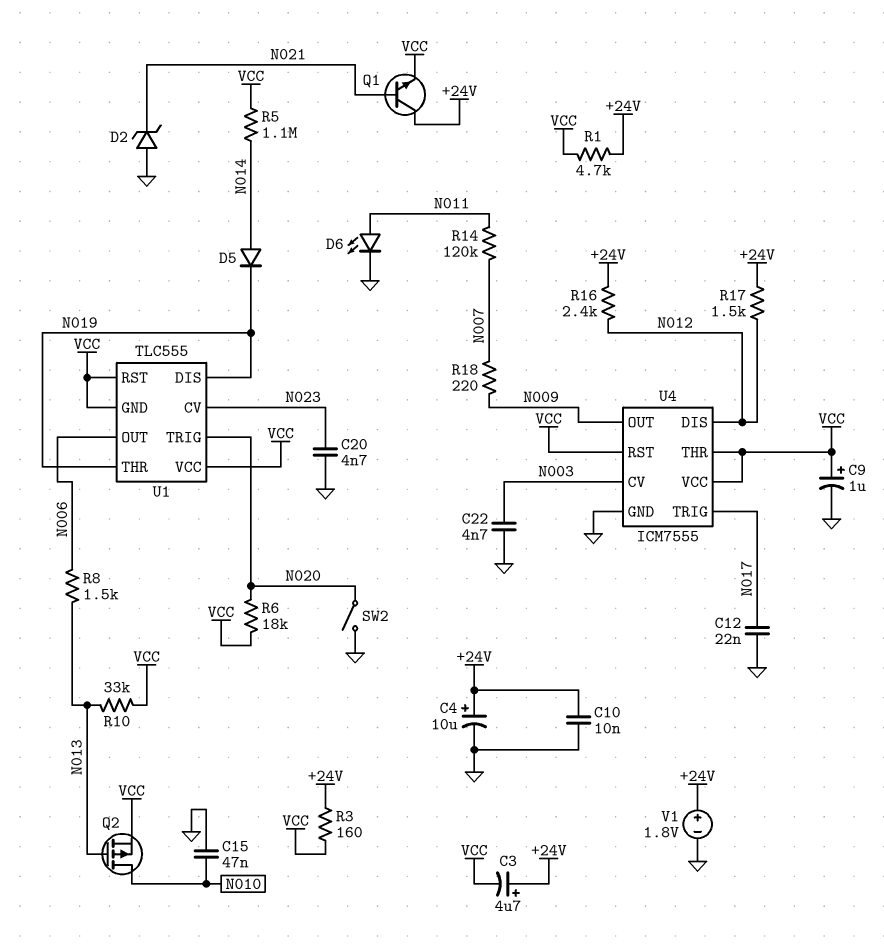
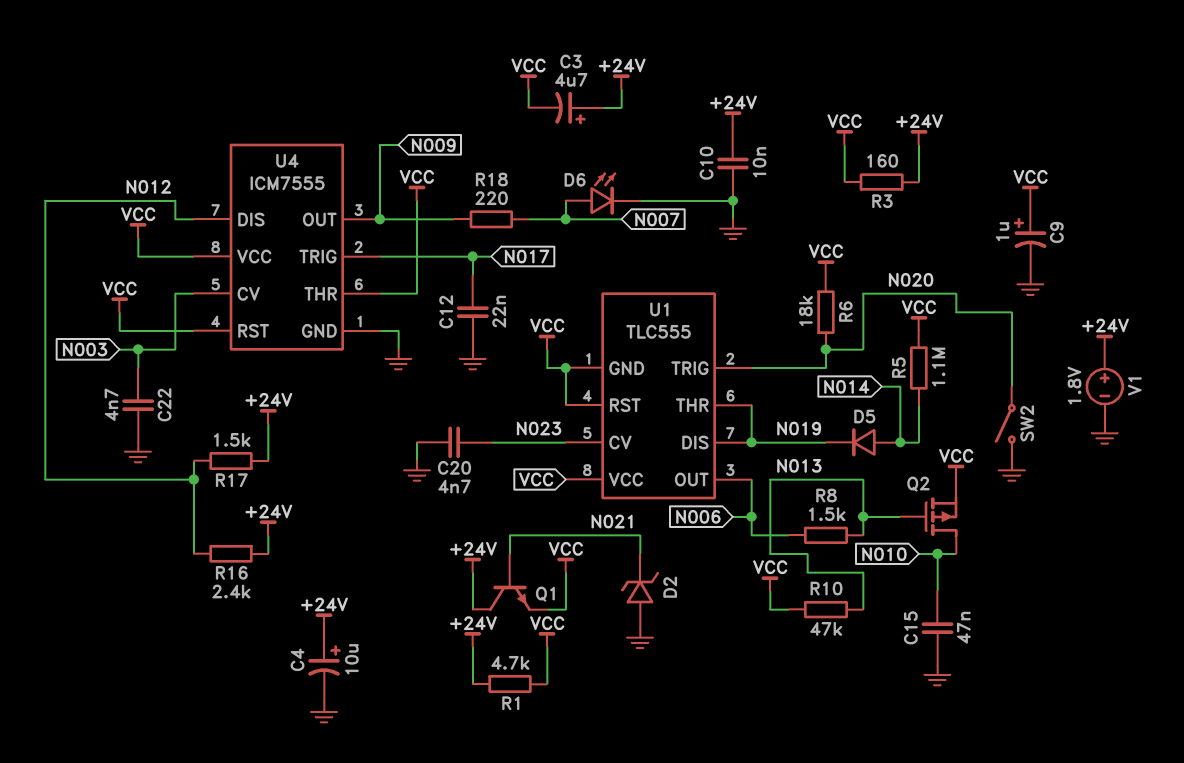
D6: LED (A N011, K GND) -> LED (A N007, K GND)
R10: 33k (N013, VCC) -> 47k (N013, VCC)
R14: 120k (N007, N011) -> none

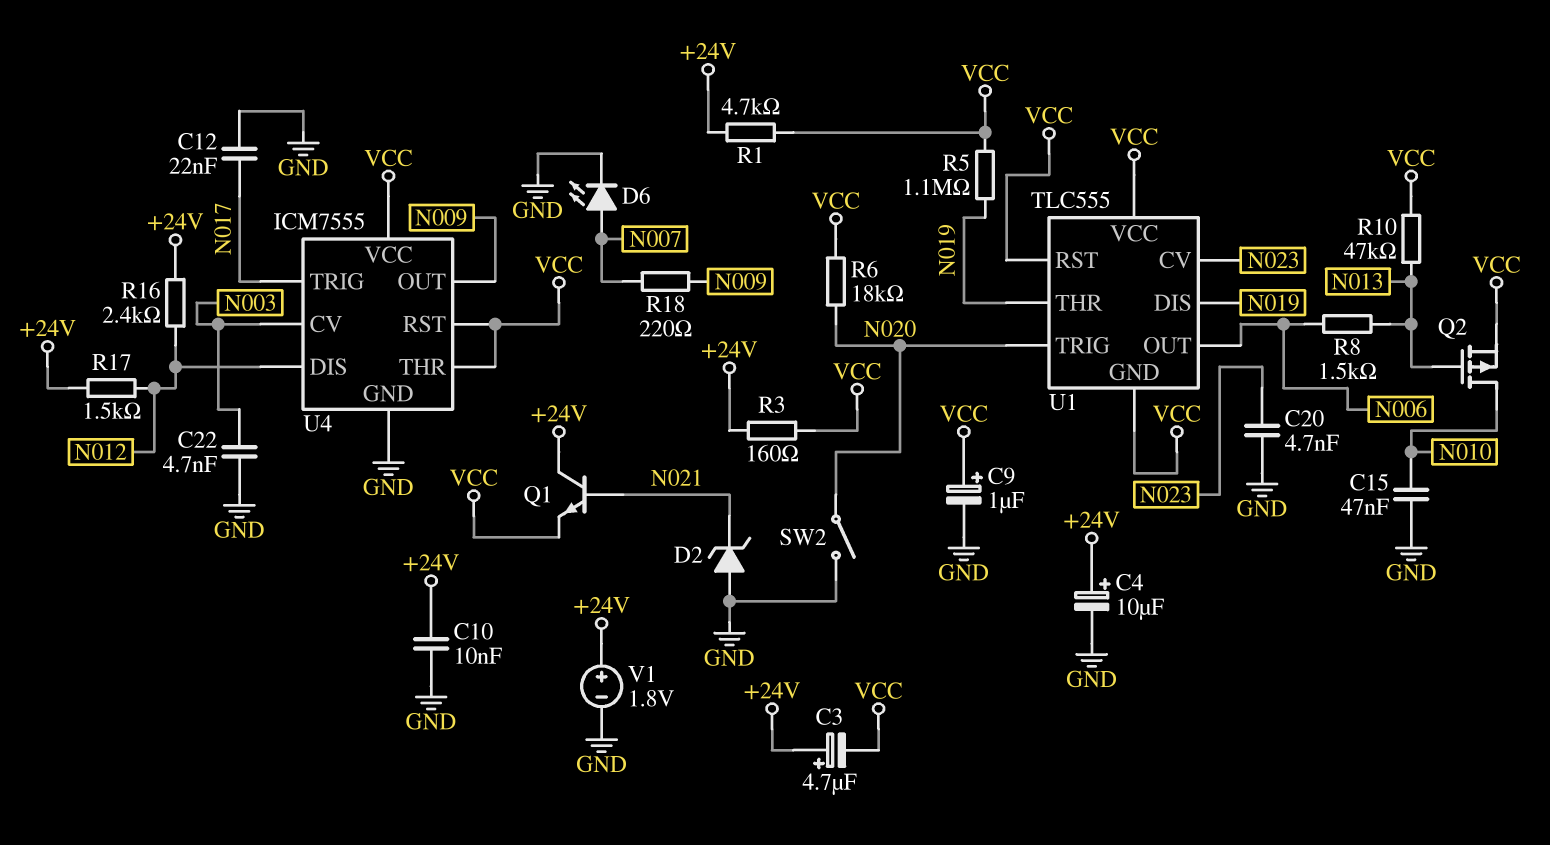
D5: diode (A N014, K N019) -> none
R5: 1.1M (N014, VCC) -> 1.1M (N019, VCC)

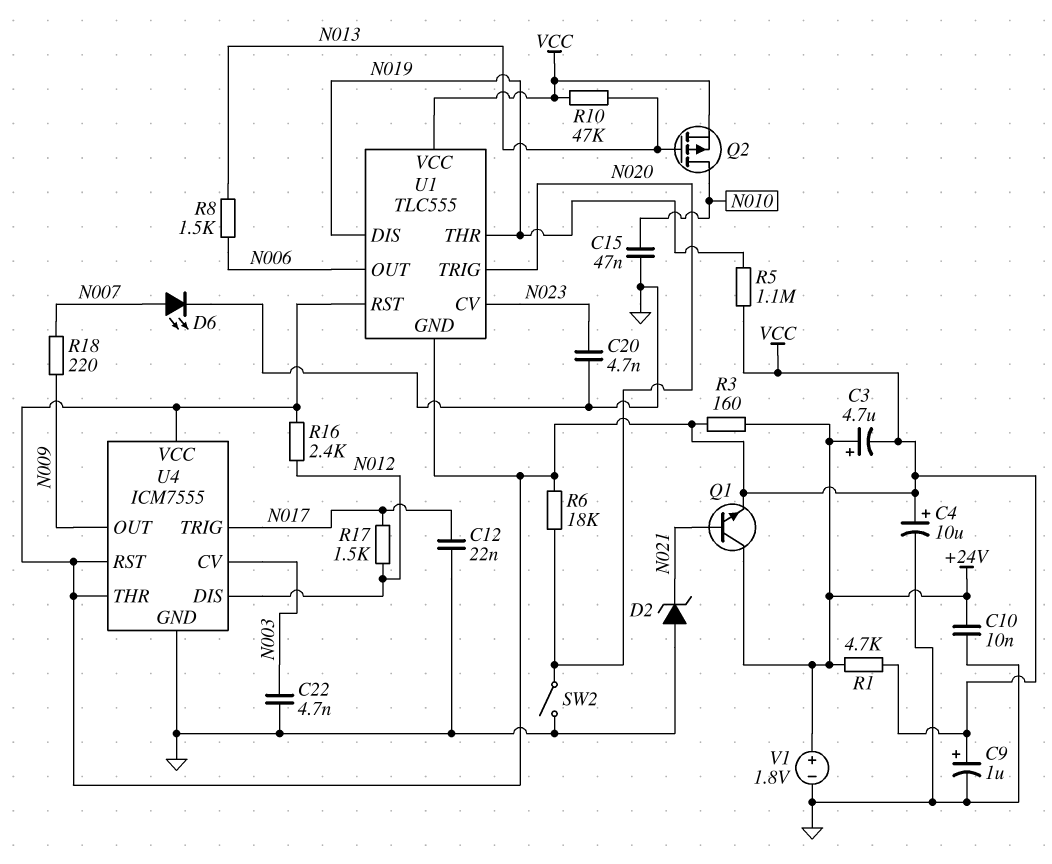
C4: 10uF (plus +24V, minus GND) -> 10uF (plus VCC, minus GND)
R16: 2.4k (+24V, N012) -> 2.4k (N012, VCC)
R17: 1.5k (+24V, N012) -> 1.5k (N012, N017)

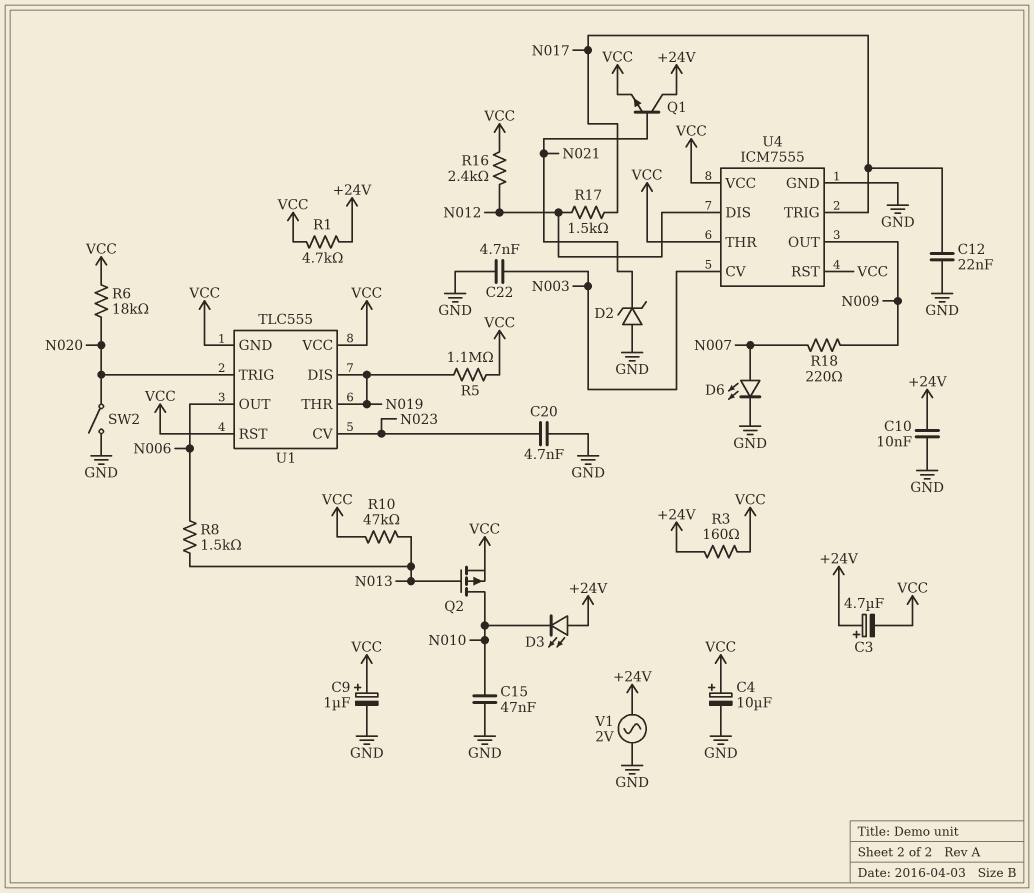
D3: none -> LED (A +24V, K N010)
V1: 1.8V (plus +24V, minus GND) -> AC 2V (+24V, GND)

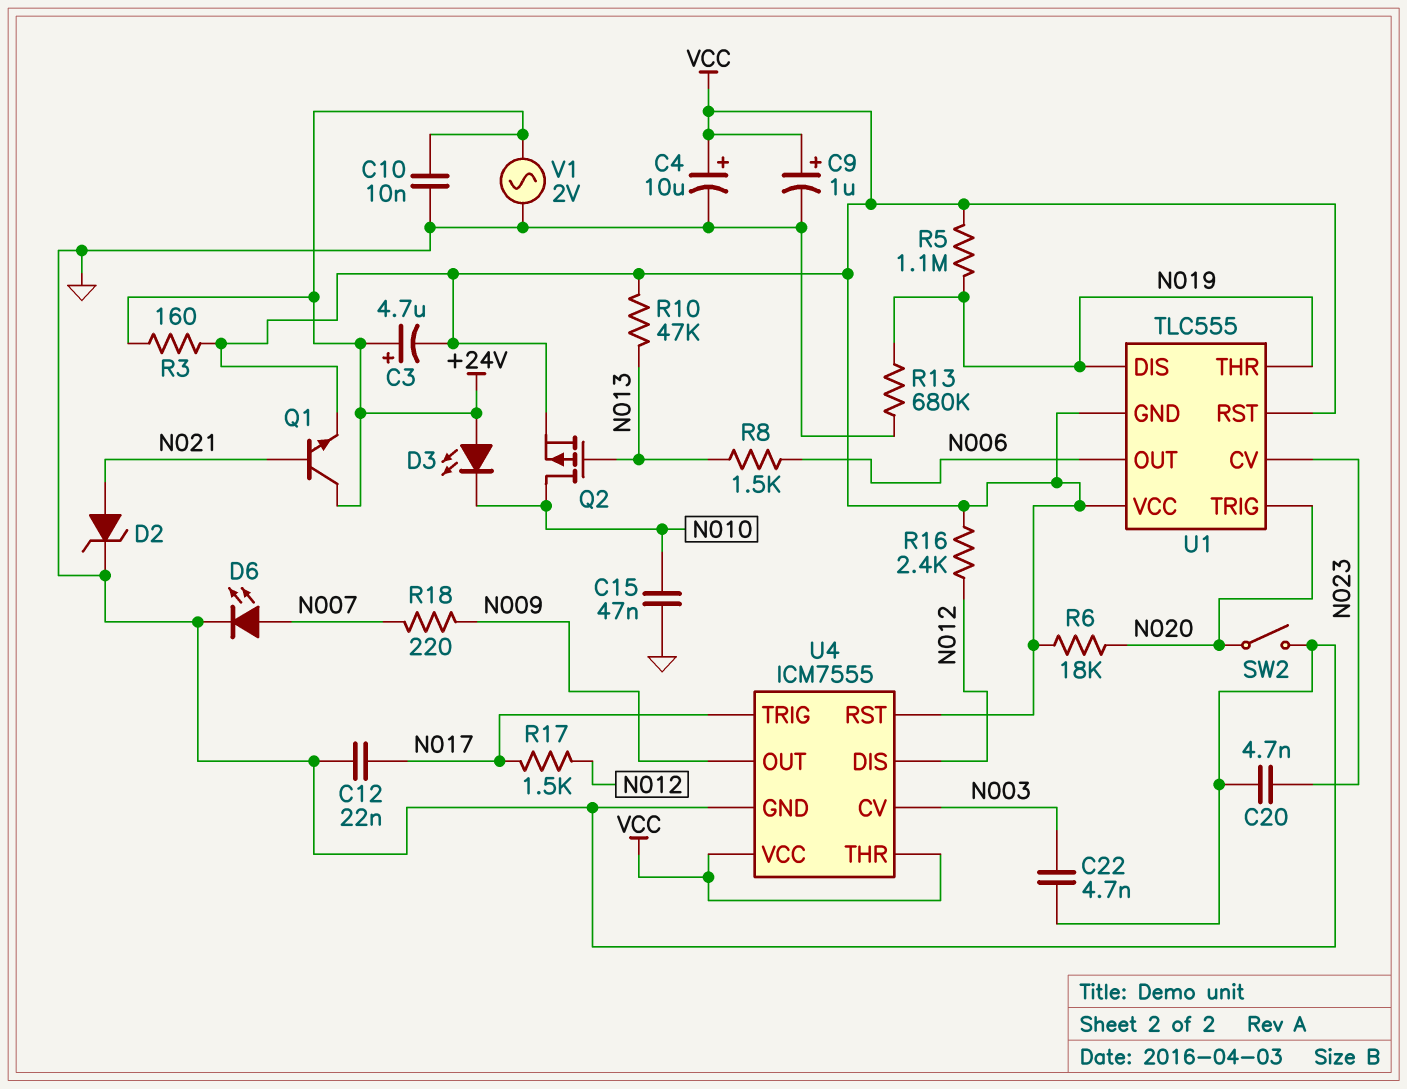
D2: zener (A GND, K N021) -> zener (A N021, K GND)
R1: 4.7k (+24V, VCC) -> none
R13: none -> 680k (GND, N019)

